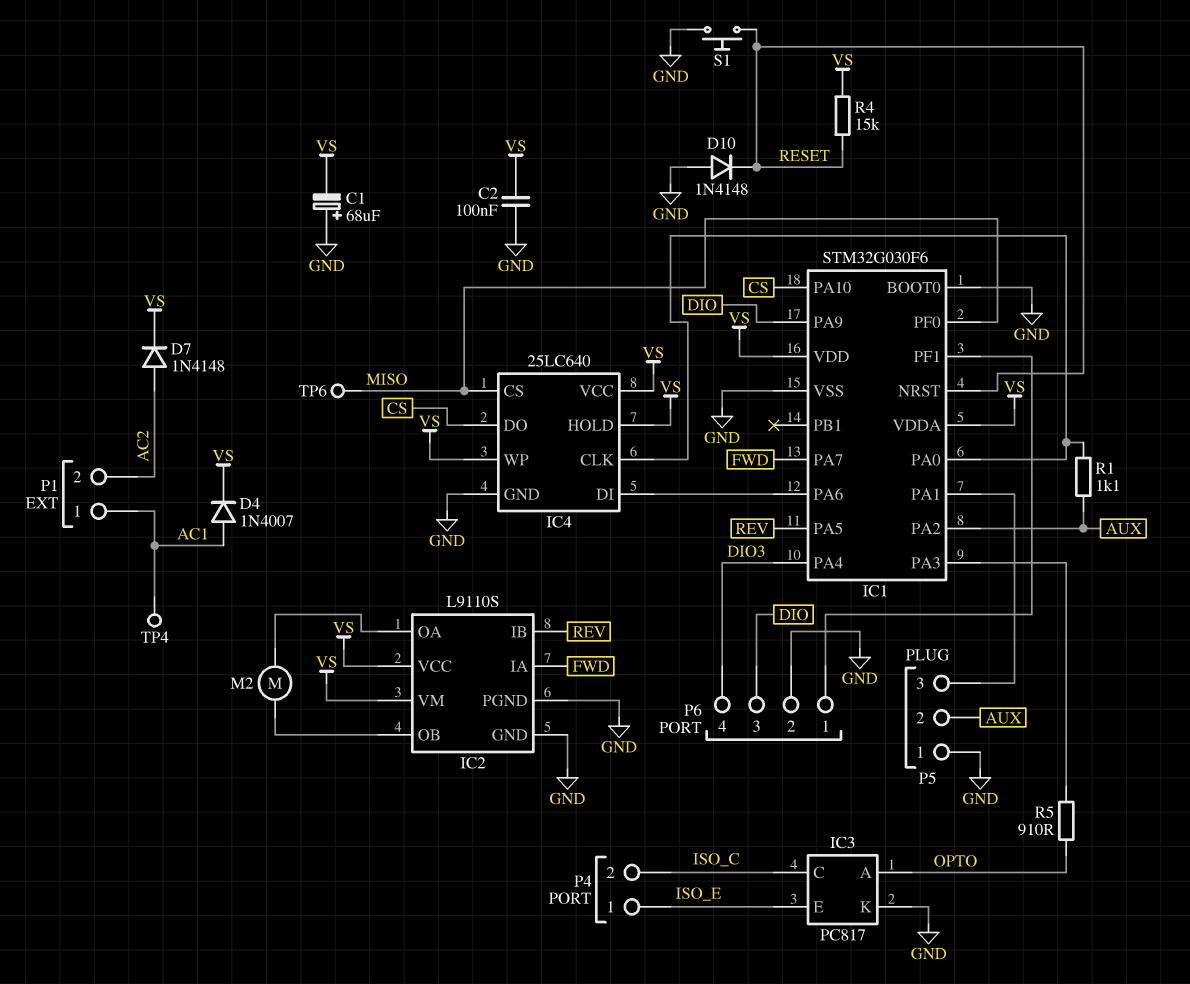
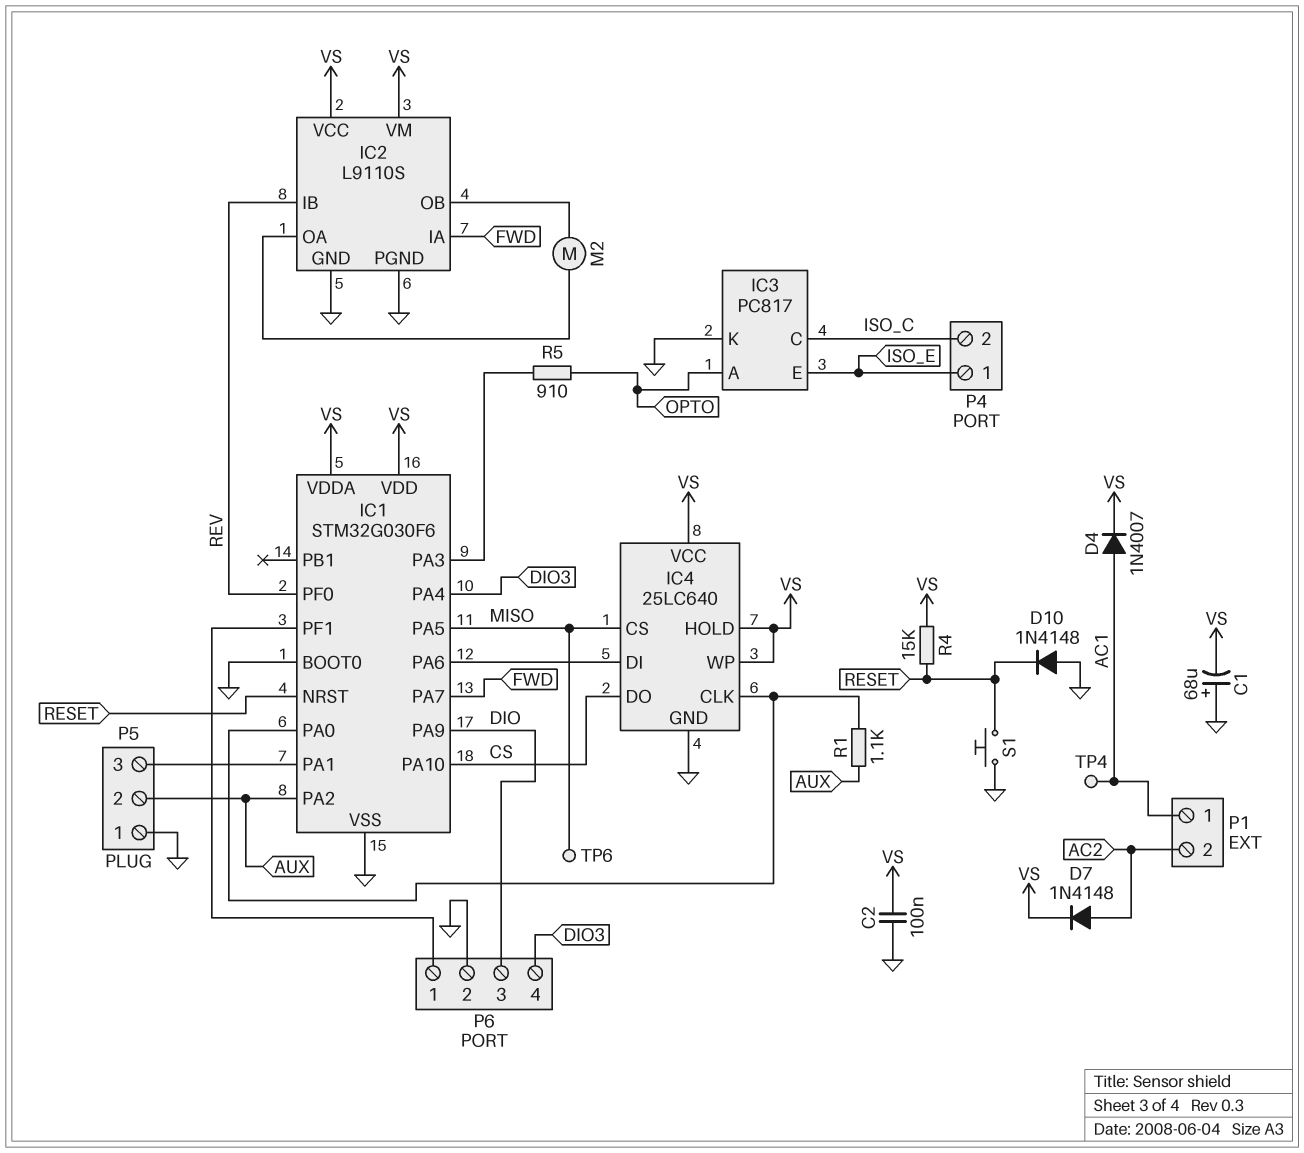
IC1 pin PA5: REV -> MISO
IC1 pin PF0: MISO -> REV

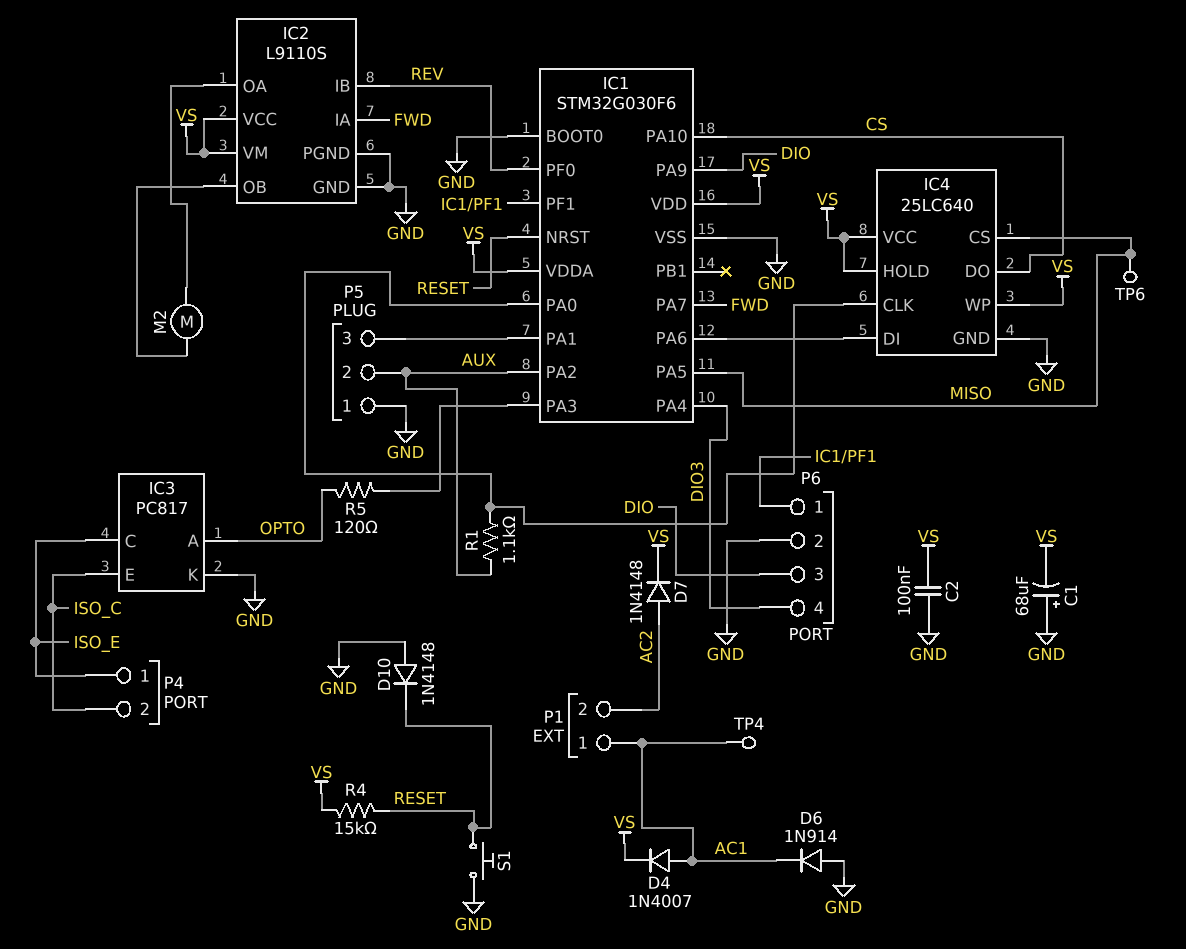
D6: none -> diode 1N914 (A GND, K AC1)
IC3 pin C: ISO_C -> ISO_E
IC3 pin E: ISO_E -> ISO_C
R5: 910 (IC1/PA3, OPTO) -> 120 (IC1/PA3, OPTO)

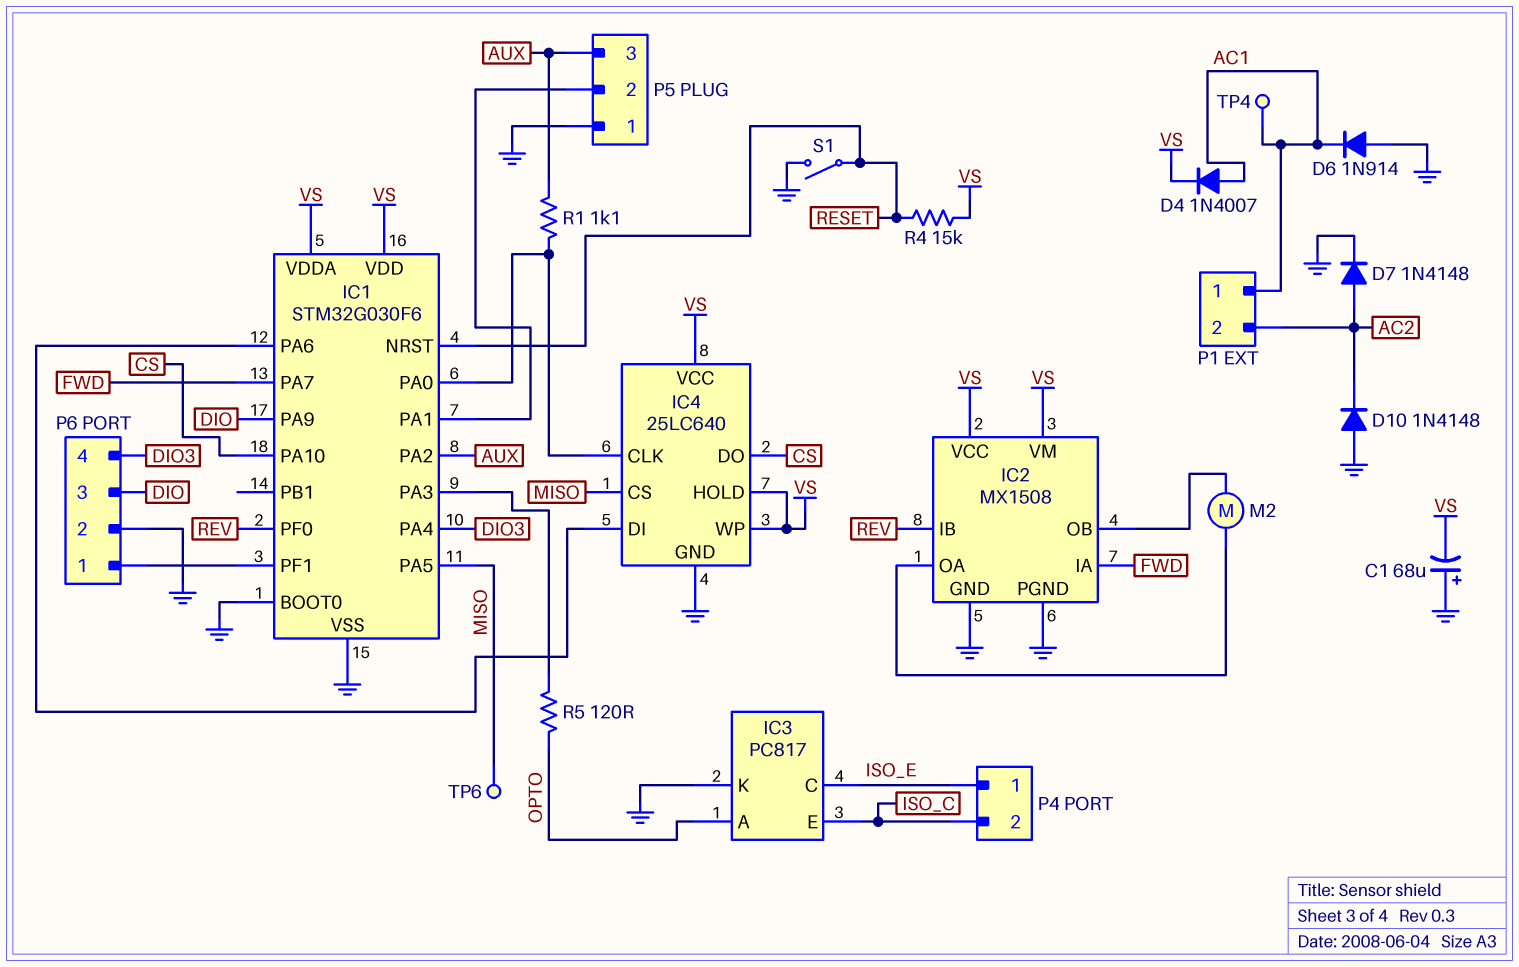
C2: 100nF (GND, VS) -> none
D7: diode 1N4148 (A AC2, K VS) -> diode 1N4148 (A AC2, K GND)
D10: diode 1N4148 (A GND, K RESET) -> diode 1N4148 (A GND, K AC2)
IC2: L9110S -> MX1508
P5 pin 2: AUX -> IC1/PA1
P5 pin 3: IC1/PA1 -> AUX
S1: button (GND, RESET) -> switch (GND, RESET)

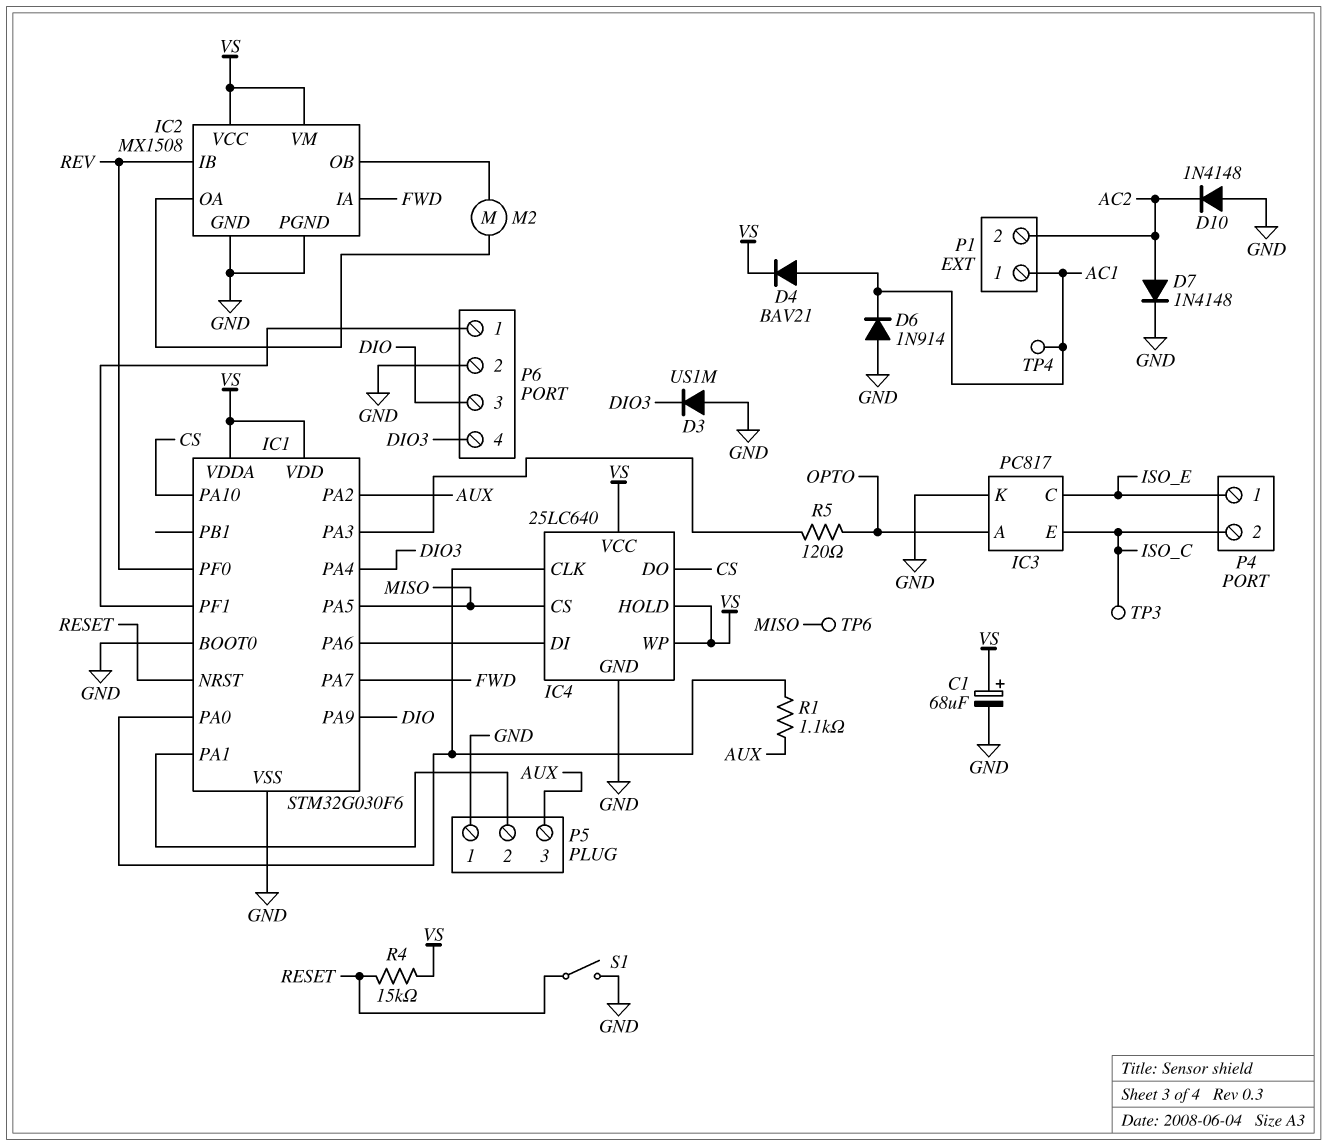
C1: 68uF (plus GND, minus VS) -> 68uF (plus VS, minus GND)
D3: none -> diode US1M (A GND, K DIO3)
D4: diode 1N4007 (A AC1, K VS) -> diode BAV21 (A AC1, K VS)
TP3: none -> test point (ISO_C)

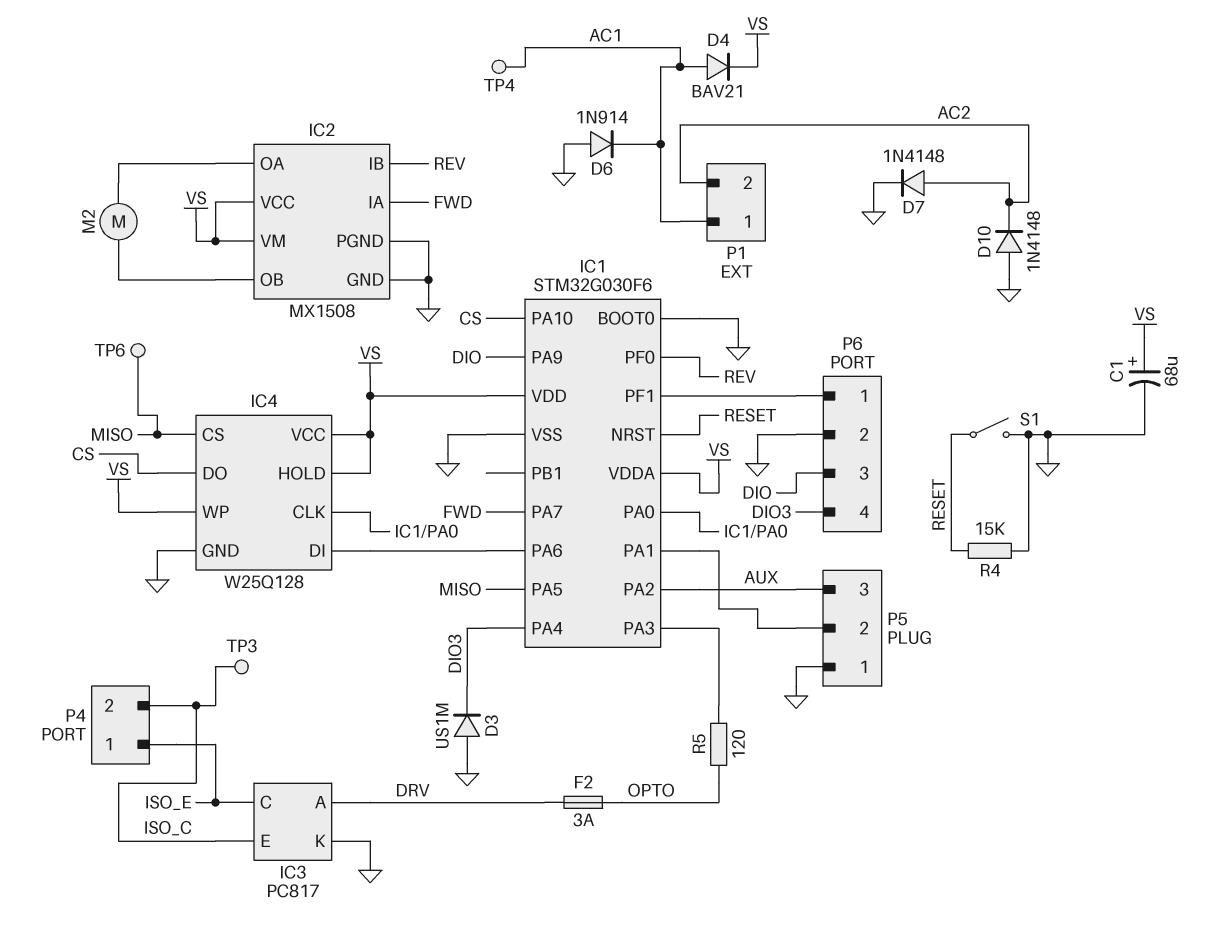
F2: none -> 3A (DRV, OPTO)
IC3 pin A: OPTO -> DRV
IC4: 25LC640 -> W25Q128
R1: 1.1k (AUX, IC1/PA0) -> none
R4: 15k (RESET, VS) -> 15k (GND, RESET)

